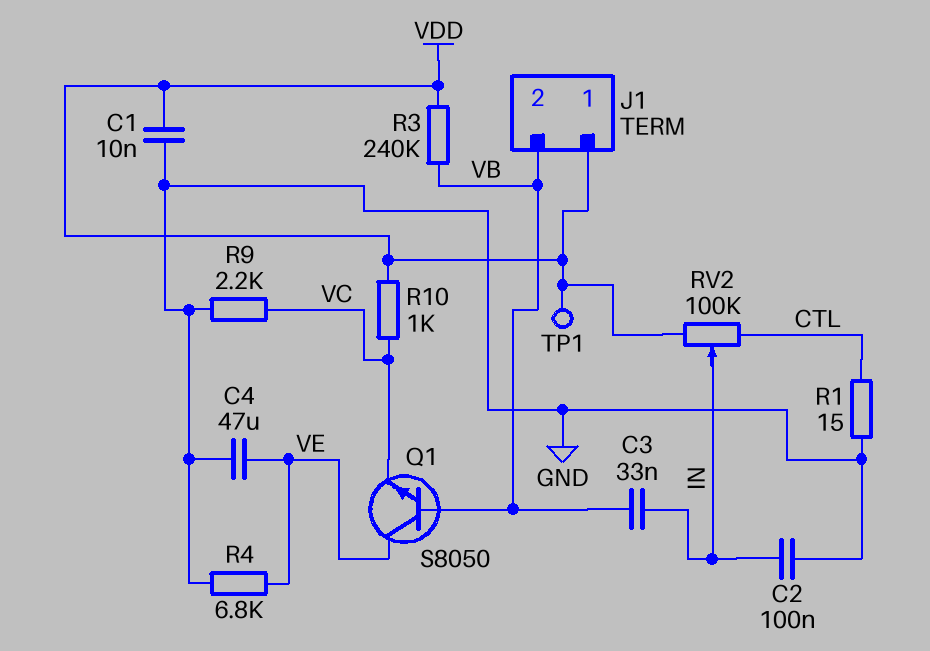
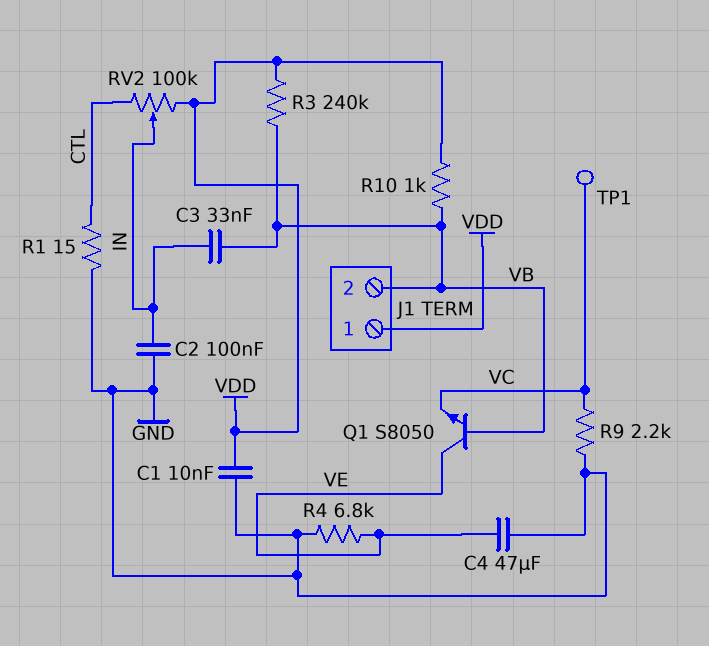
R10: 1k (VC, VDD) -> 1k (VB, VDD)
TP1: test point (VDD) -> test point (VC)

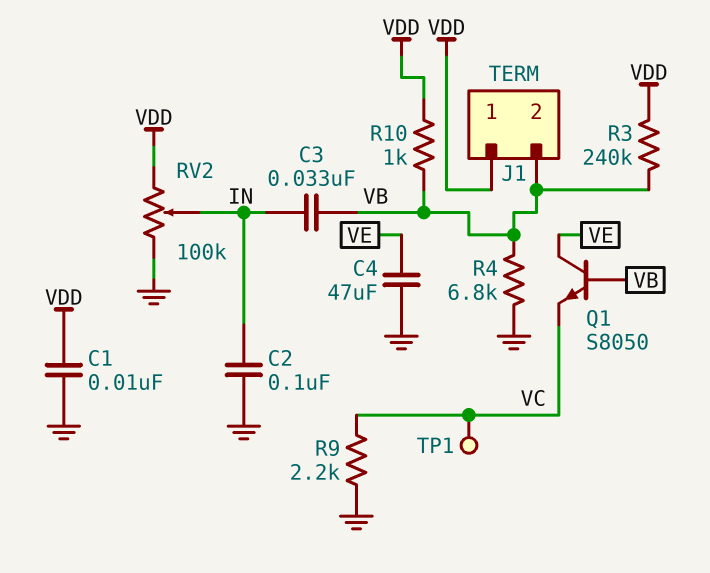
R1: 15 (CTL, GND) -> none
R4: 6.8k (GND, VE) -> 6.8k (GND, VB)
RV2: 100k (CTL, VDD, wiper IN) -> 100k (GND, VDD, wiper IN)

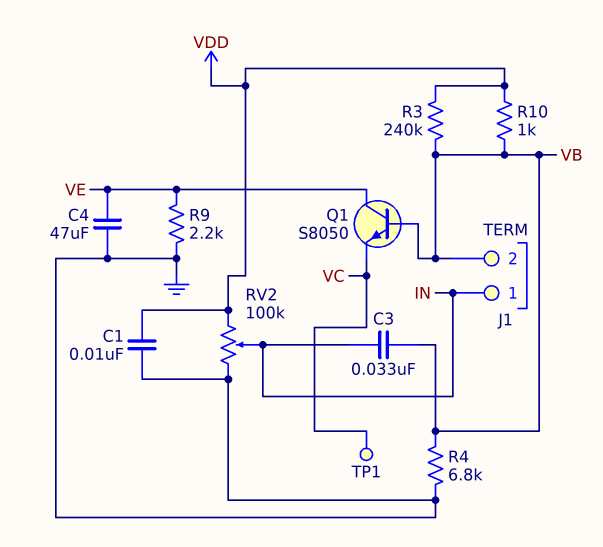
C2: 100nF (GND, IN) -> none
J1 pin 1: VDD -> IN
R9: 2.2k (GND, VC) -> 2.2k (GND, VE)

